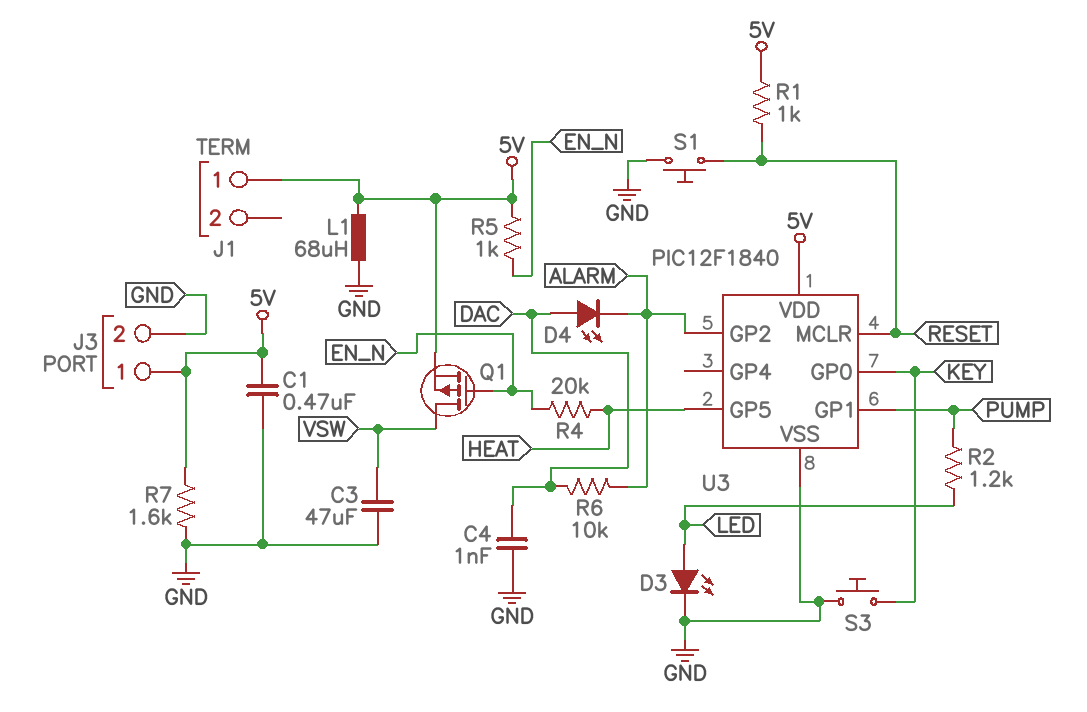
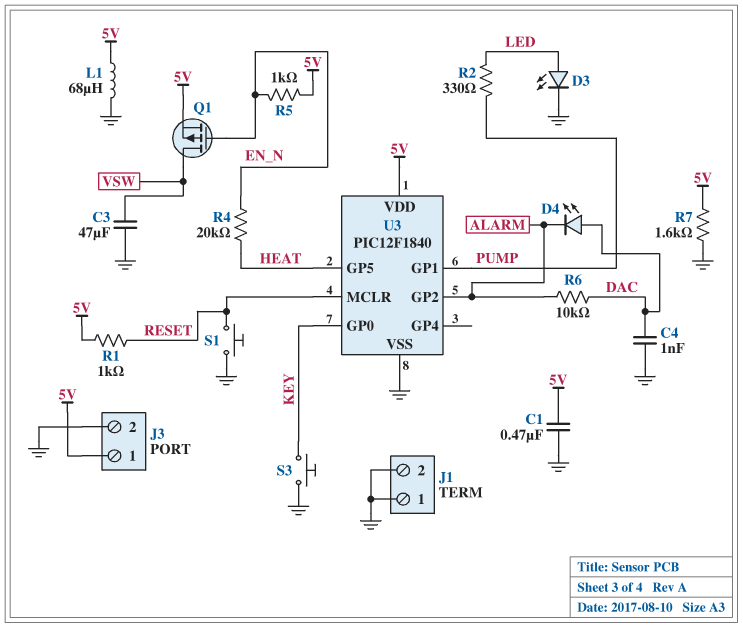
J1 pin 1: 5V -> GND
J1 pin 2: none -> GND
R2: 1.2k (LED, PUMP) -> 330 (LED, PUMP)

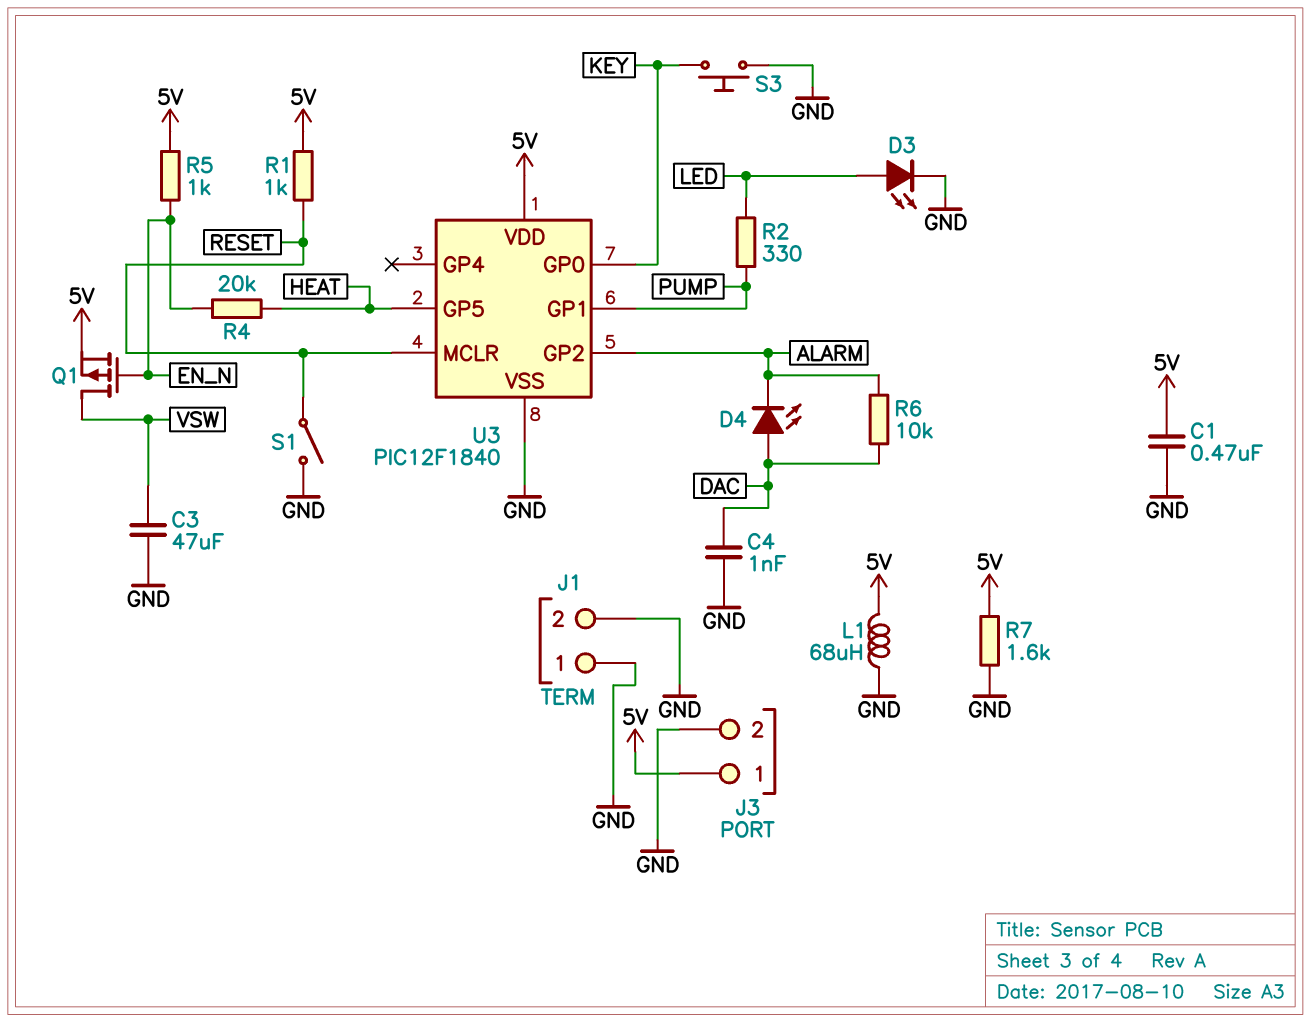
S1: button (GND, RESET) -> switch (GND, RESET)

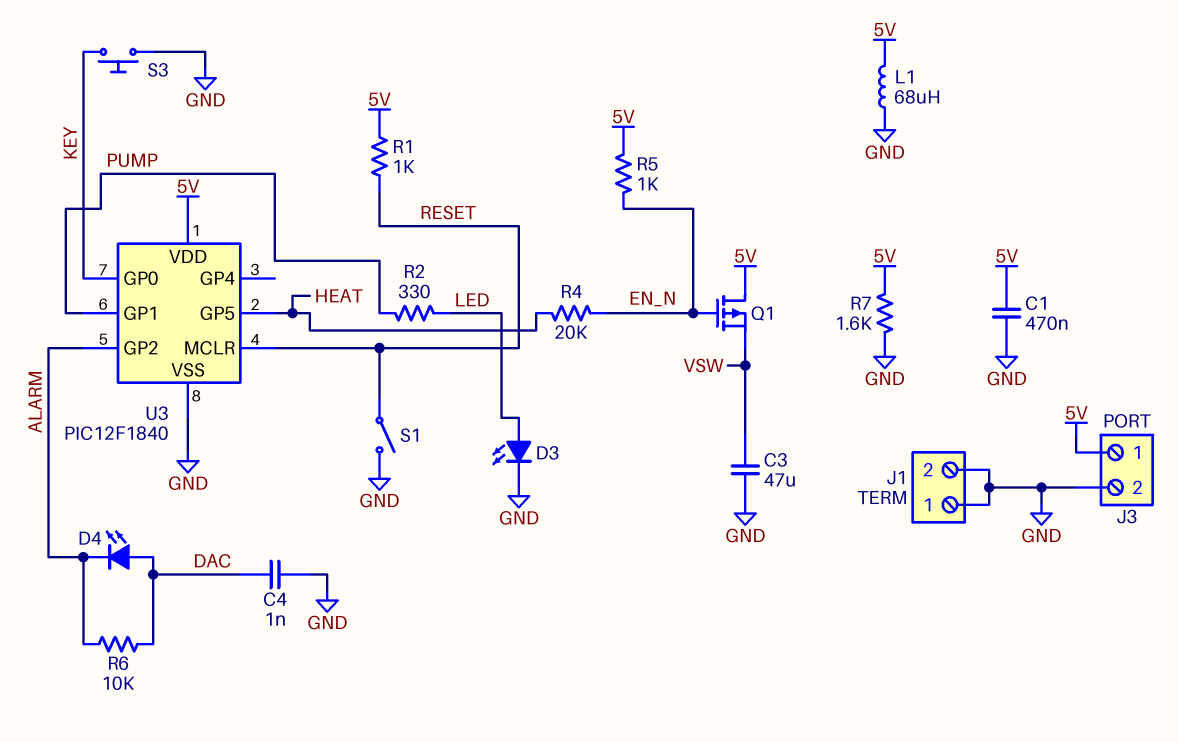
Q1: PMOS (G EN_N, D VSW, S 5V) -> PMOS (G EN_N, D 5V, S VSW)

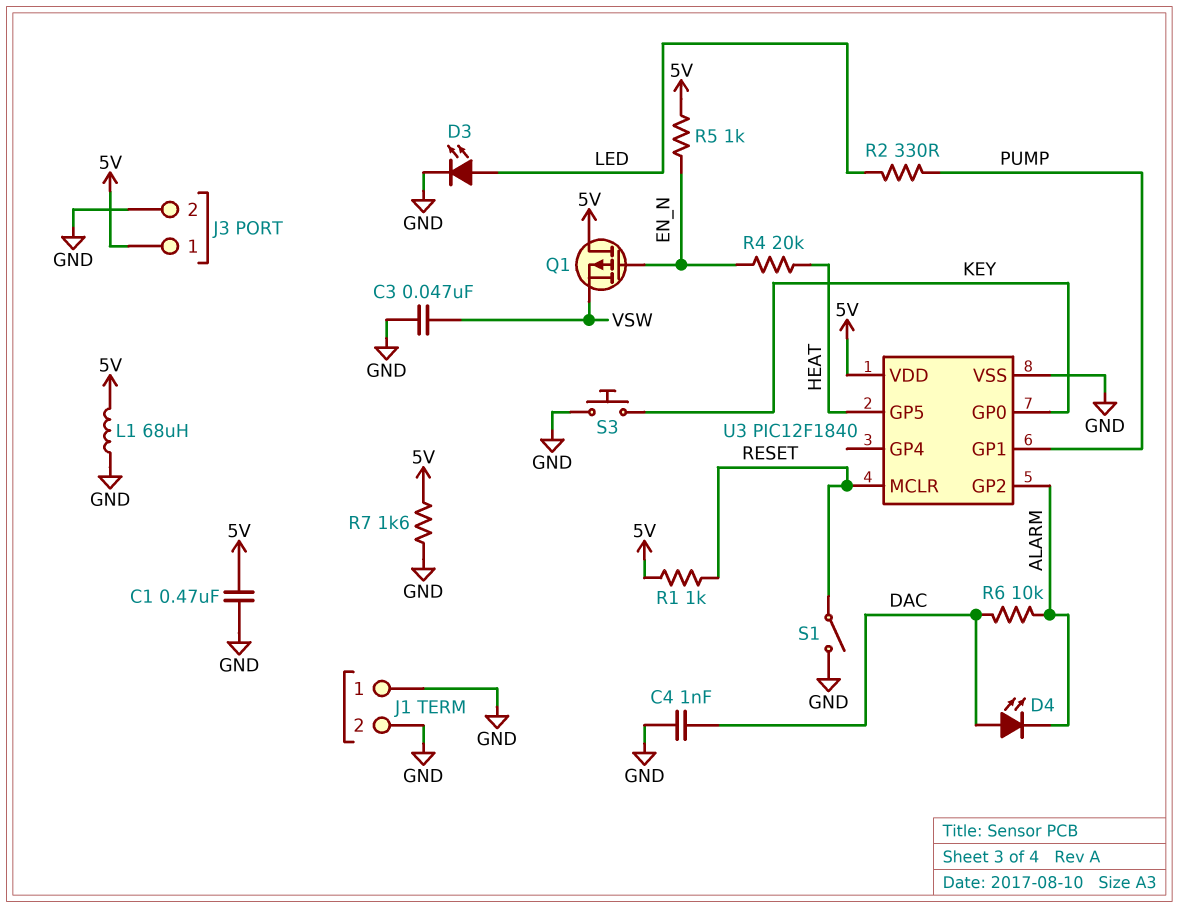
C3: 47uF (GND, VSW) -> 47nF (GND, VSW)

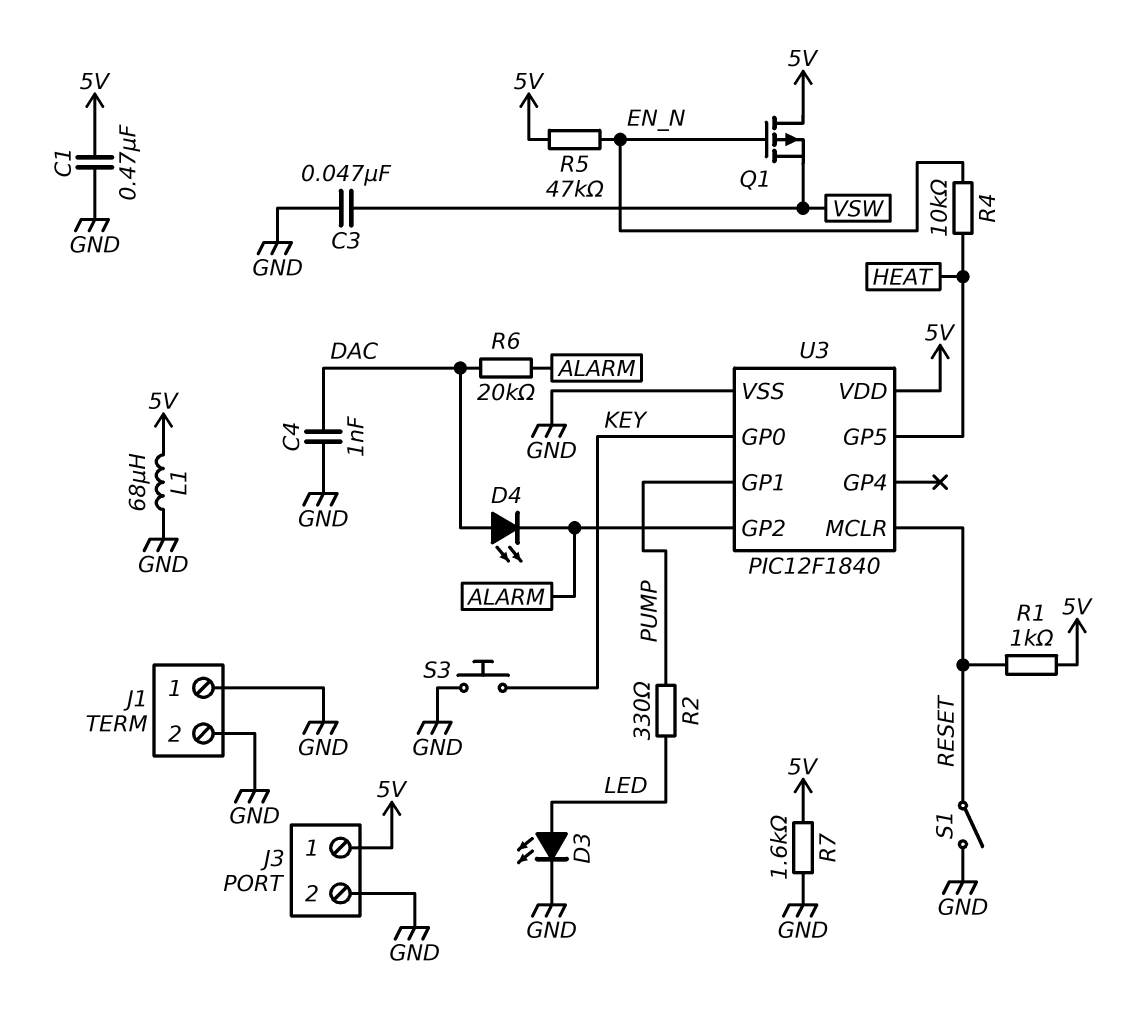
R4: 20k (EN_N, HEAT) -> 10k (EN_N, HEAT)
R5: 1k (5V, EN_N) -> 47k (5V, EN_N)
R6: 10k (ALARM, DAC) -> 20k (ALARM, DAC)

